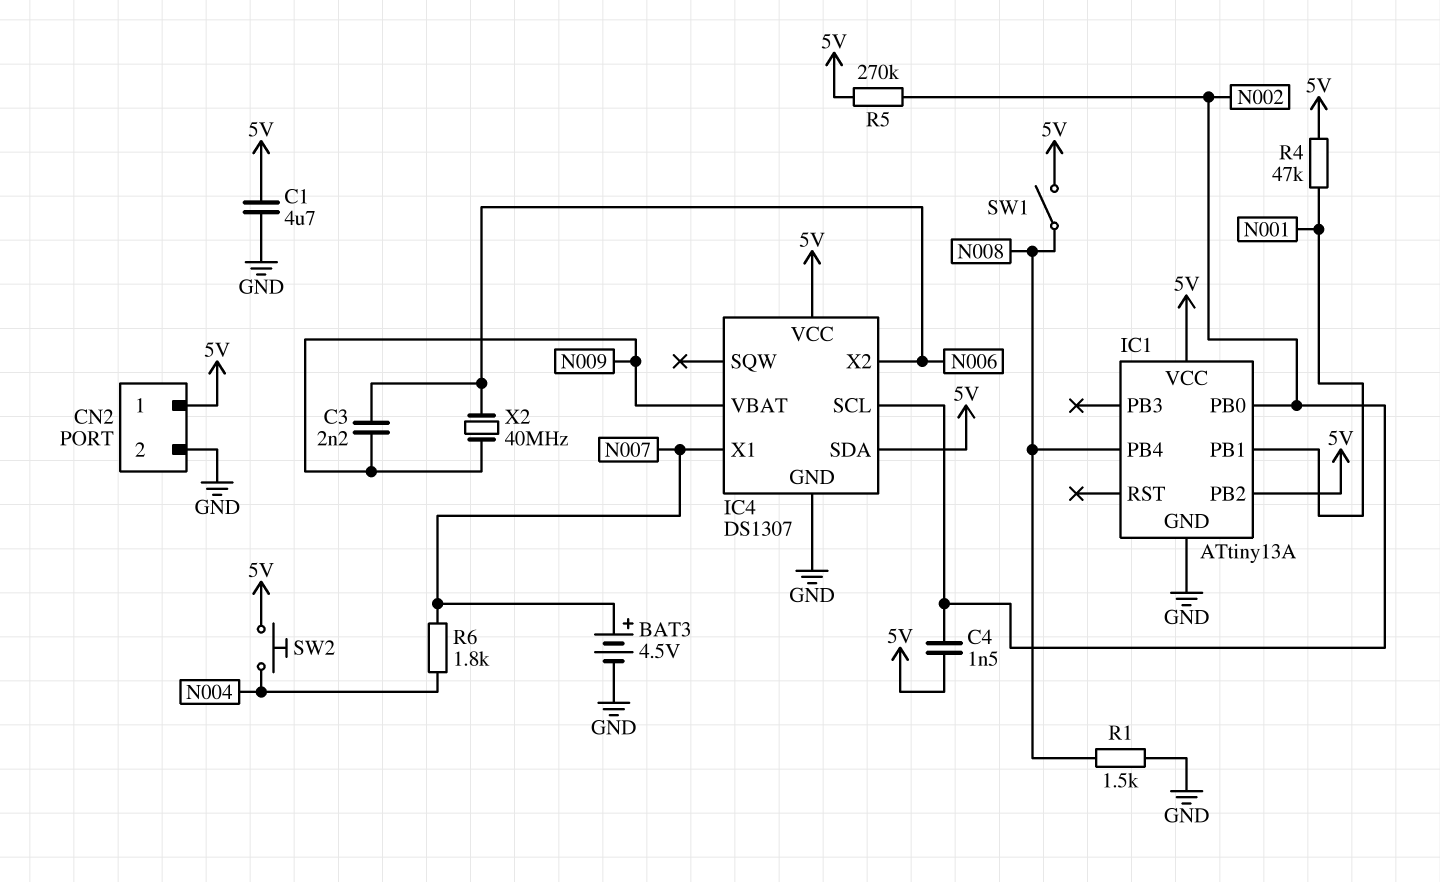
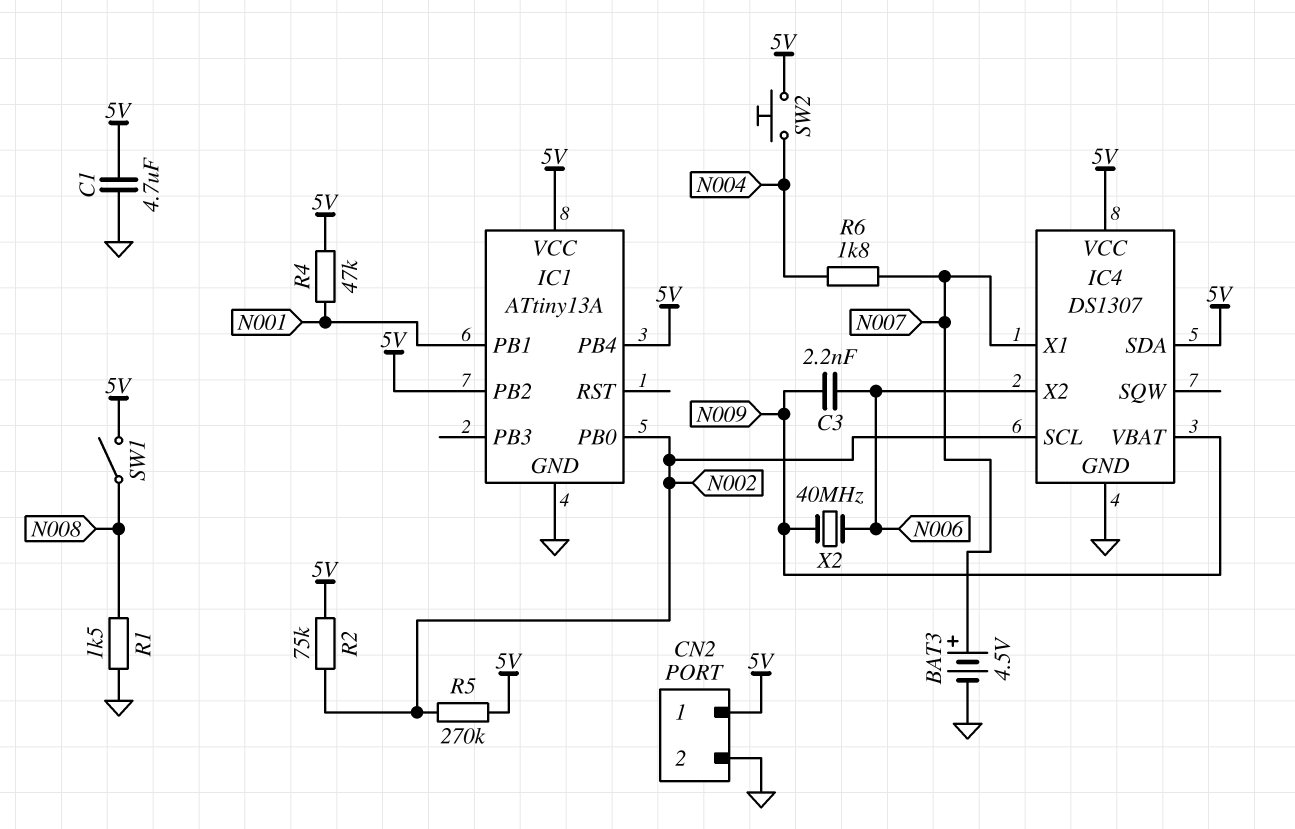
C4: 1.5nF (5V, N002) -> none
IC1 pin PB4: N008 -> 5V
R2: none -> 75k (5V, N002)

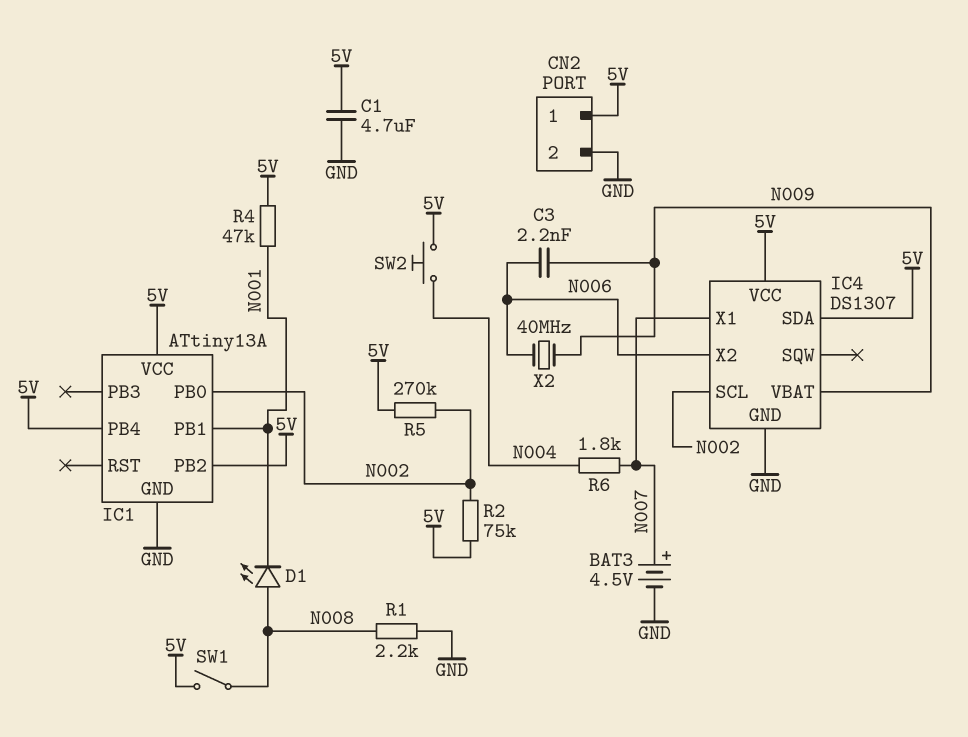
D1: none -> LED (A N008, K N001)
R1: 1.5k (GND, N008) -> 2.2k (GND, N008)

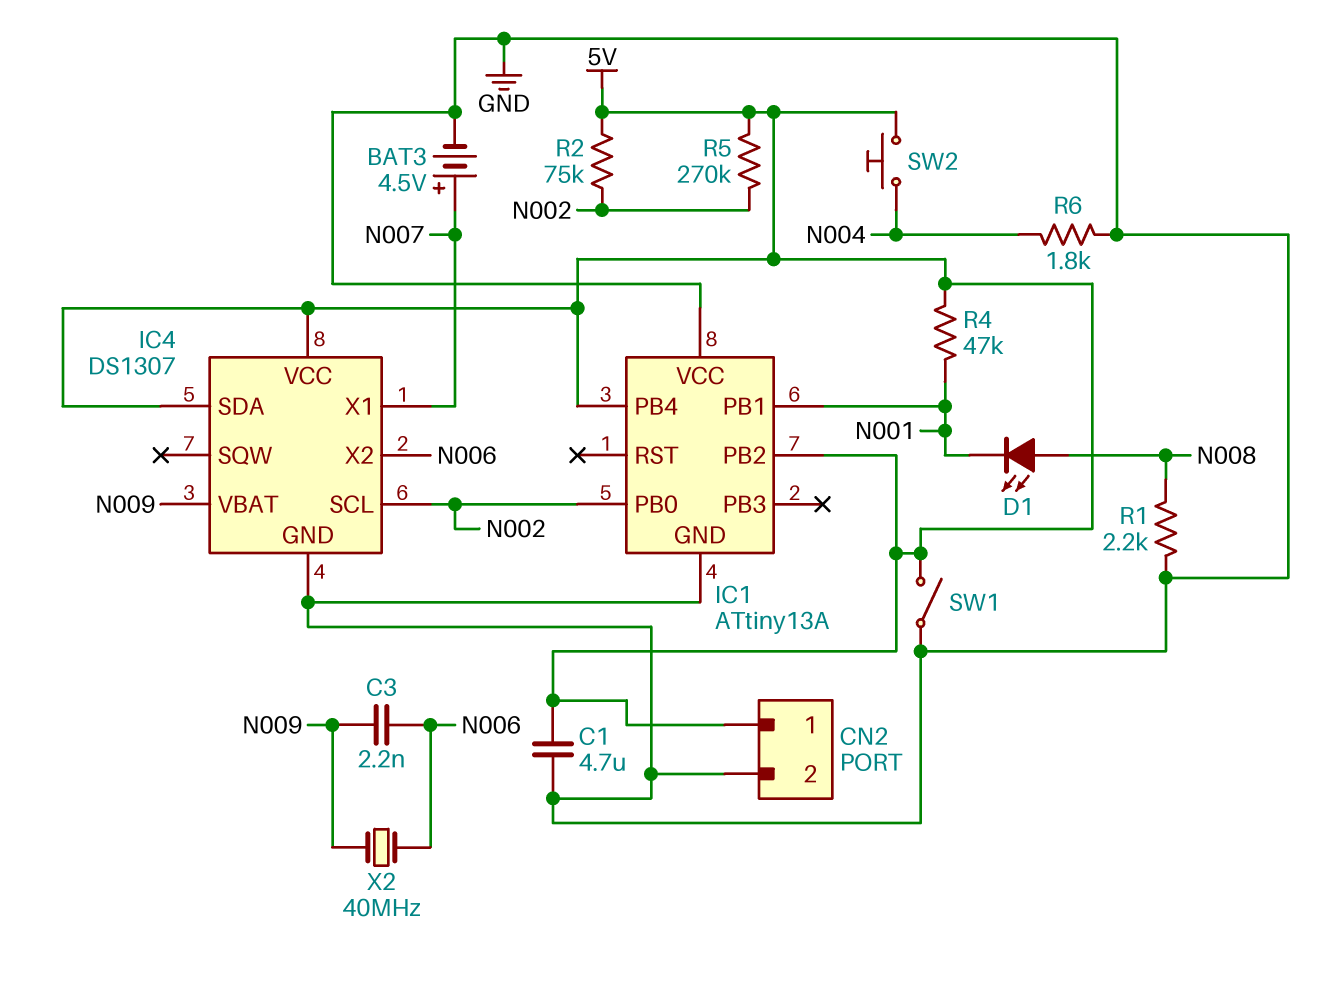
IC1 pin VCC: 5V -> GND
R6: 1.8k (N004, N007) -> 1.8k (GND, N004)
SW1: switch (5V, N008) -> switch (5V, GND)

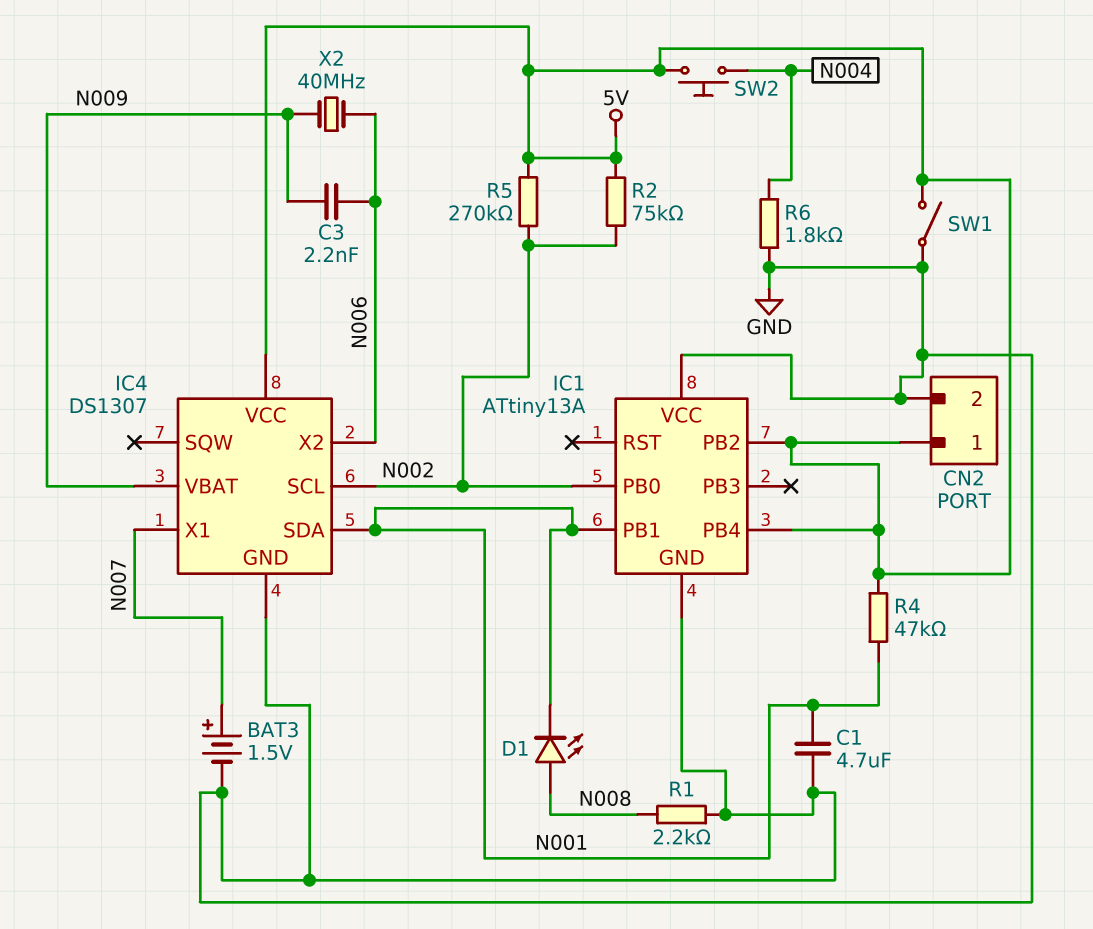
BAT3: 4.5V (plus N007, minus GND) -> 1.5V (plus N007, minus GND)
C1: 4.7uF (5V, GND) -> 4.7uF (GND, N001)
IC4 pin SDA: 5V -> N001

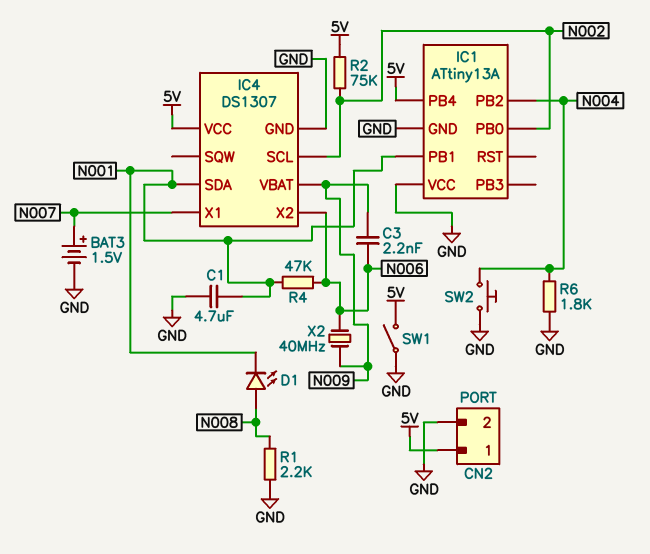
IC1 pin PB2: 5V -> N004
R4: 47k (5V, N001) -> 47k (N001, N006)
R5: 270k (5V, N002) -> none
SW2: button (5V, N004) -> button (GND, N004)

